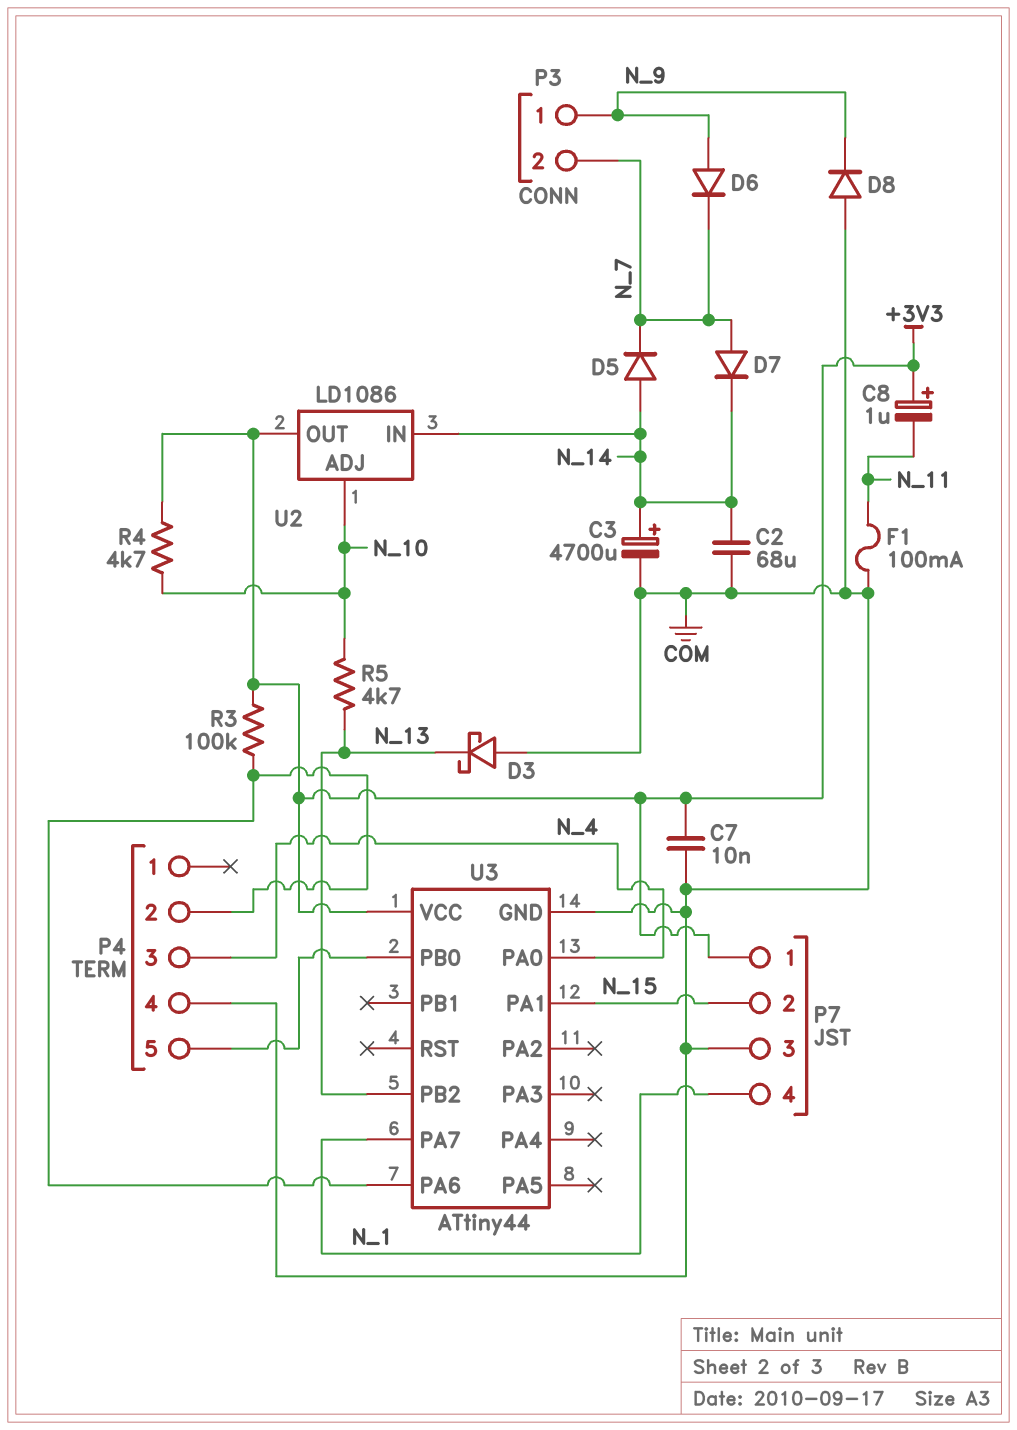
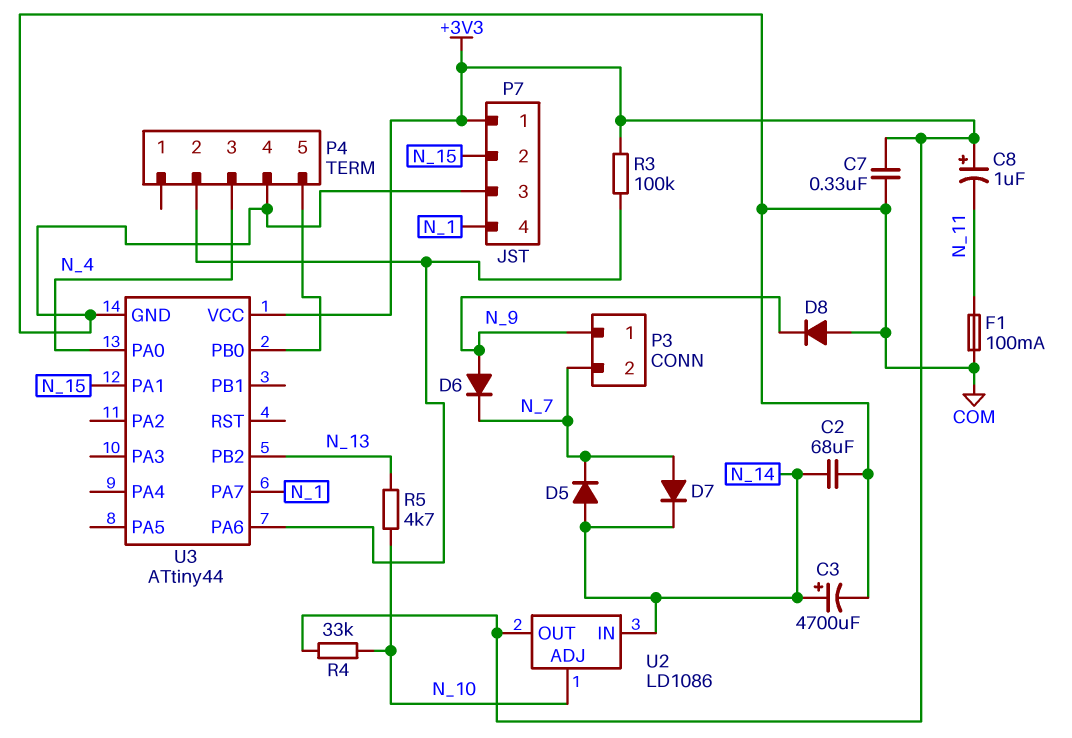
C7: 10nF (+3V3, COM) -> 330nF (+3V3, COM)
D3: schottky (A COM, K N_13) -> none
R4: 4.7k (+3V3, N_10) -> 33k (+3V3, N_10)

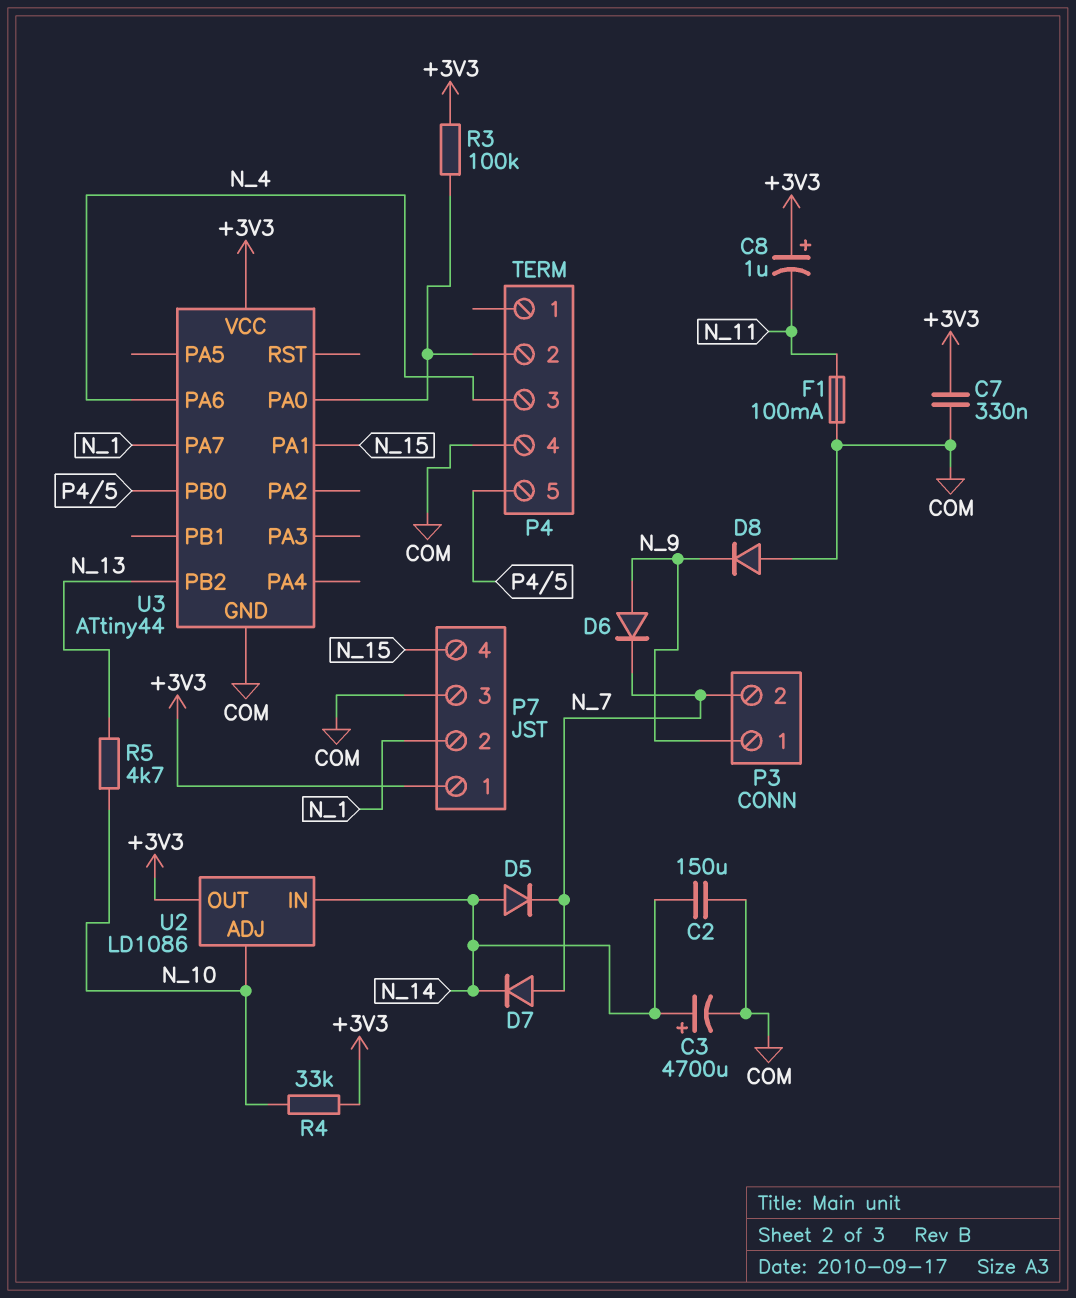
C2: 68uF (COM, N_14) -> 150uF (COM, N_14)
P7 pin 2: N_15 -> N_1
P7 pin 4: N_1 -> N_15
U3 pin PA0: N_4 -> P4/2
U3 pin PA6: P4/2 -> N_4

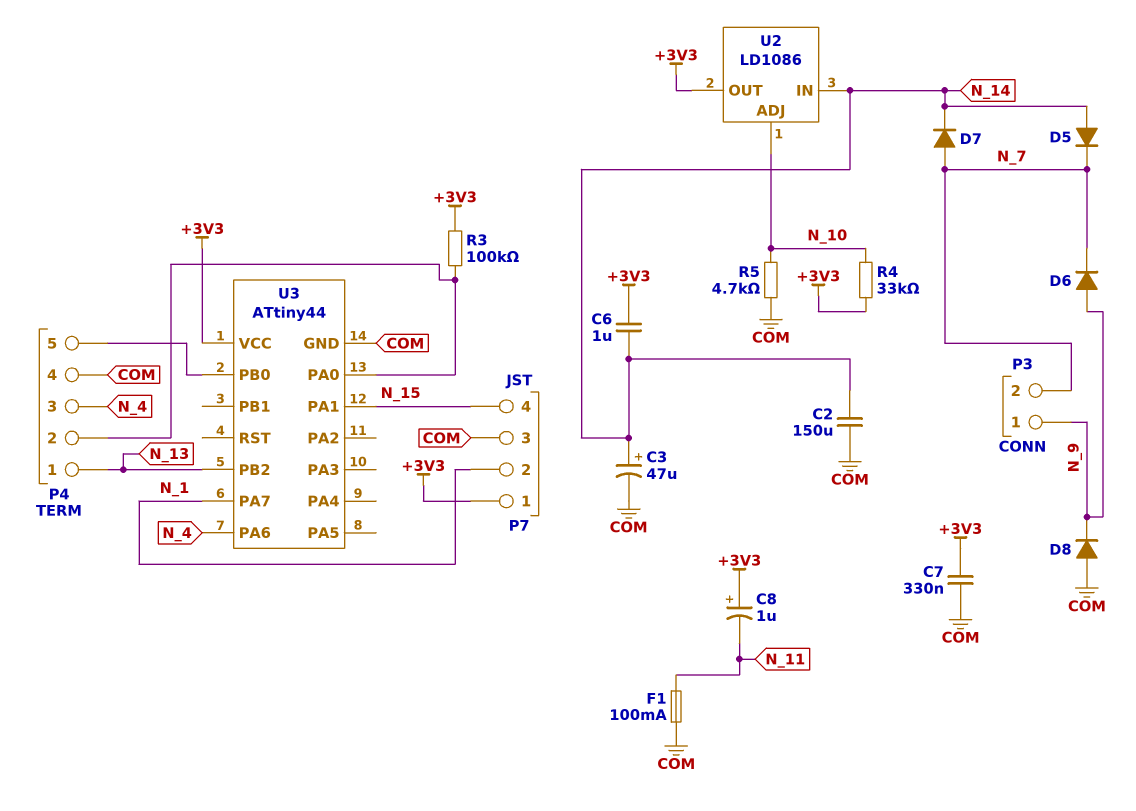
C3: 4700uF (plus N_14, minus COM) -> 47uF (plus N_14, minus COM)
C6: none -> 1uF (+3V3, N_14)
P4 pin 1: none -> N_13
R5: 4.7k (N_10, N_13) -> 4.7k (COM, N_10)

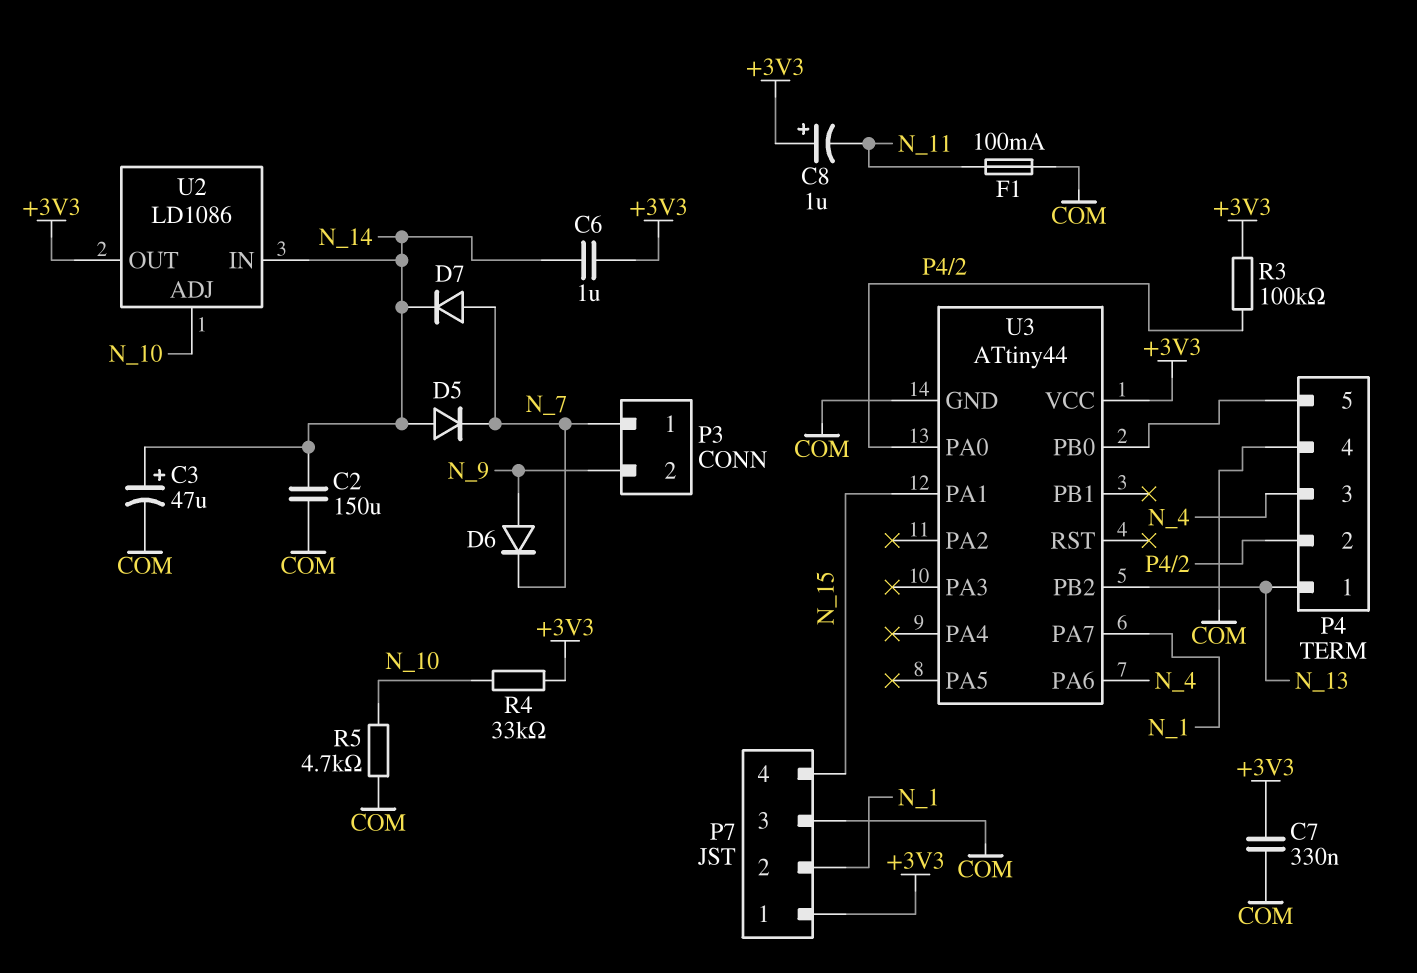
D8: diode (A COM, K N_9) -> none
P3 pin 1: N_9 -> N_7
P3 pin 2: N_7 -> N_9

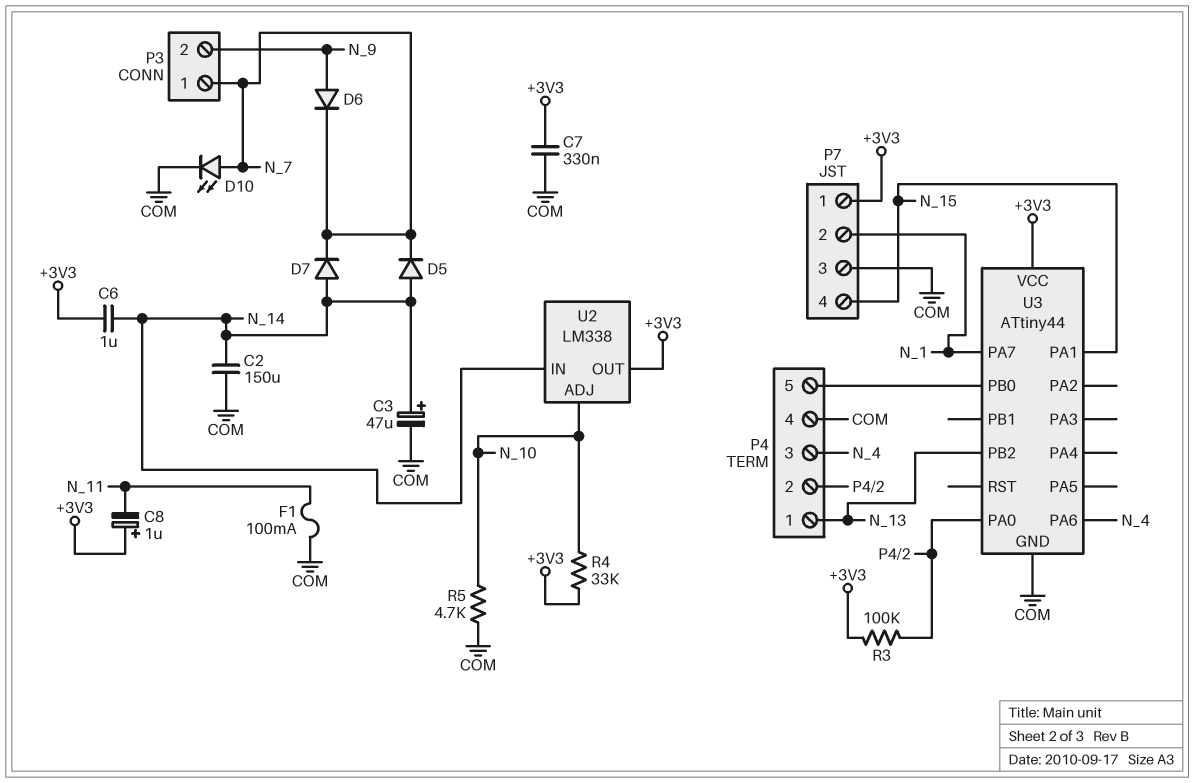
D7: diode (A N_7, K N_14) -> diode (A N_14, K N_7)
D10: none -> LED (A N_7, K COM)
U2: LD1086 -> LM338

